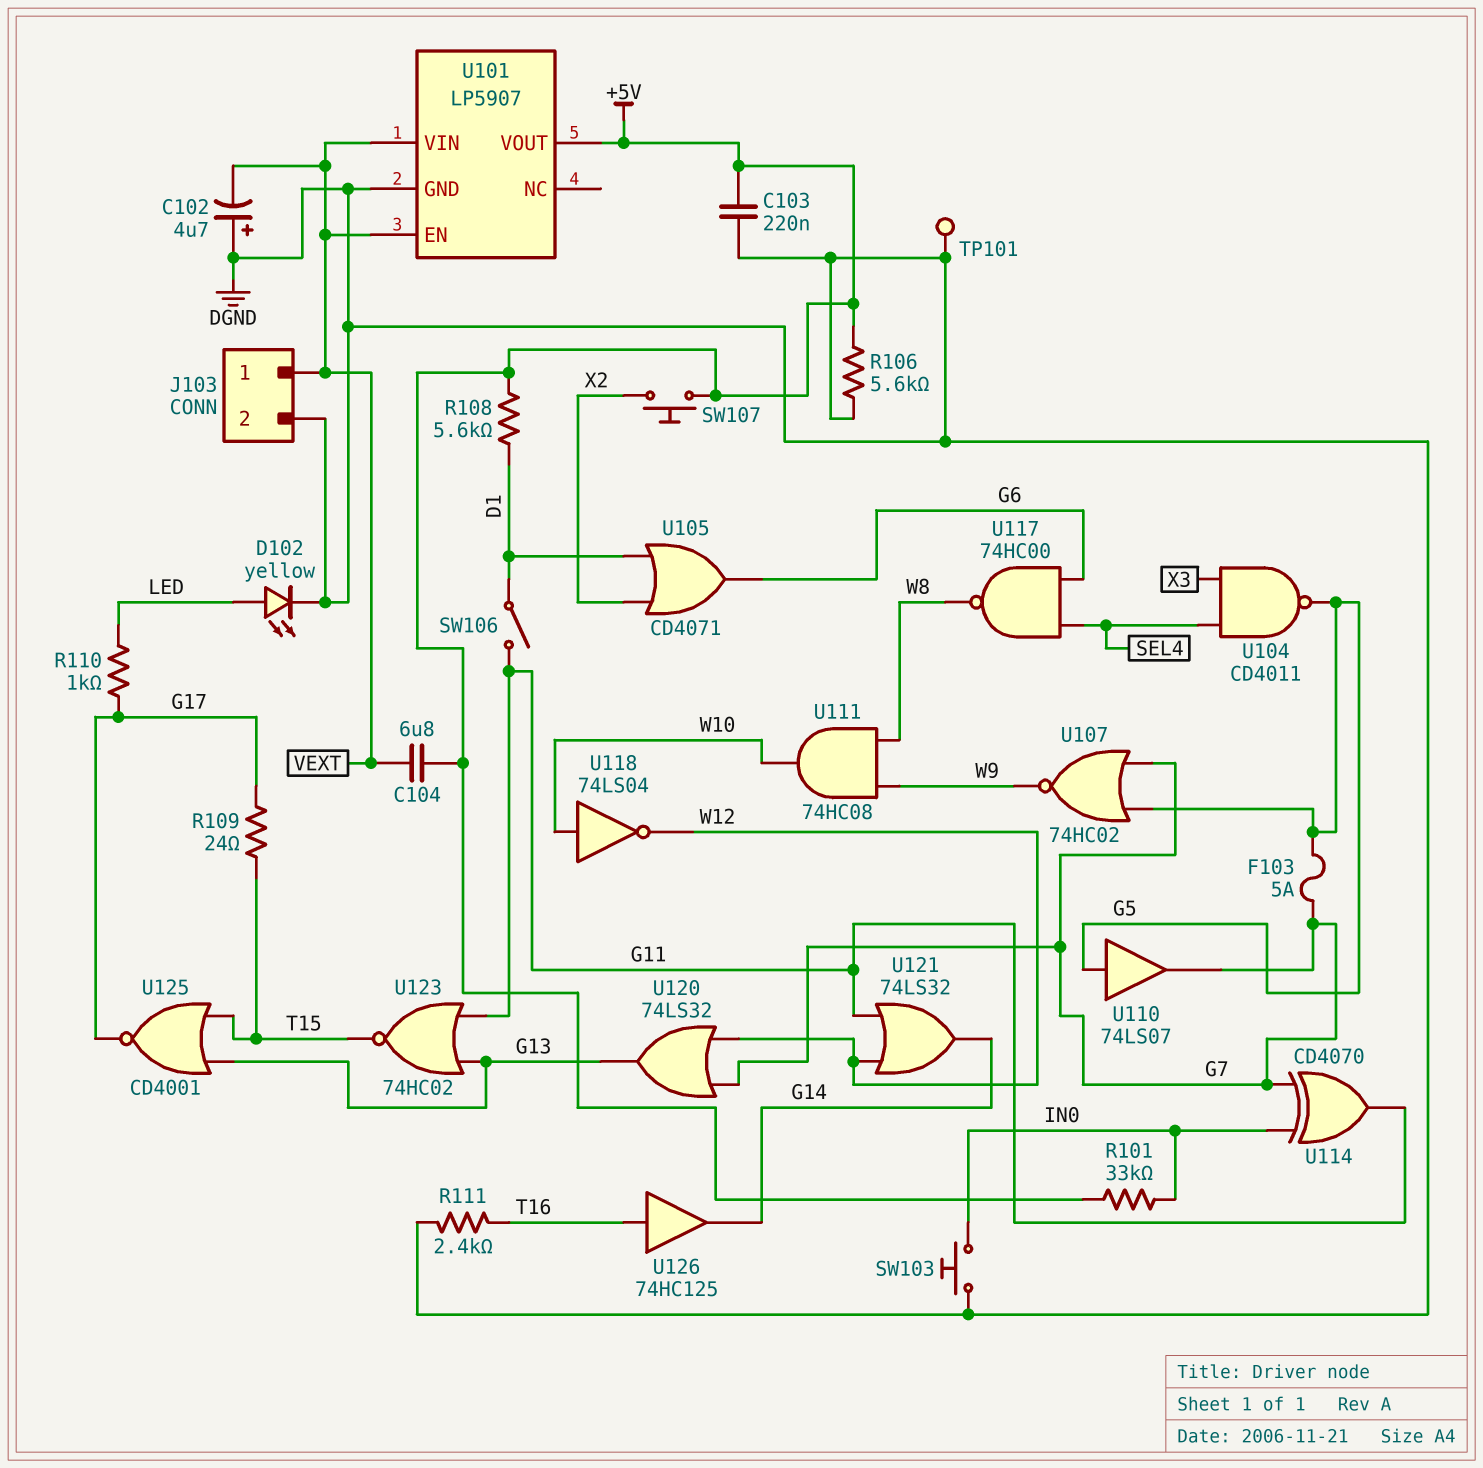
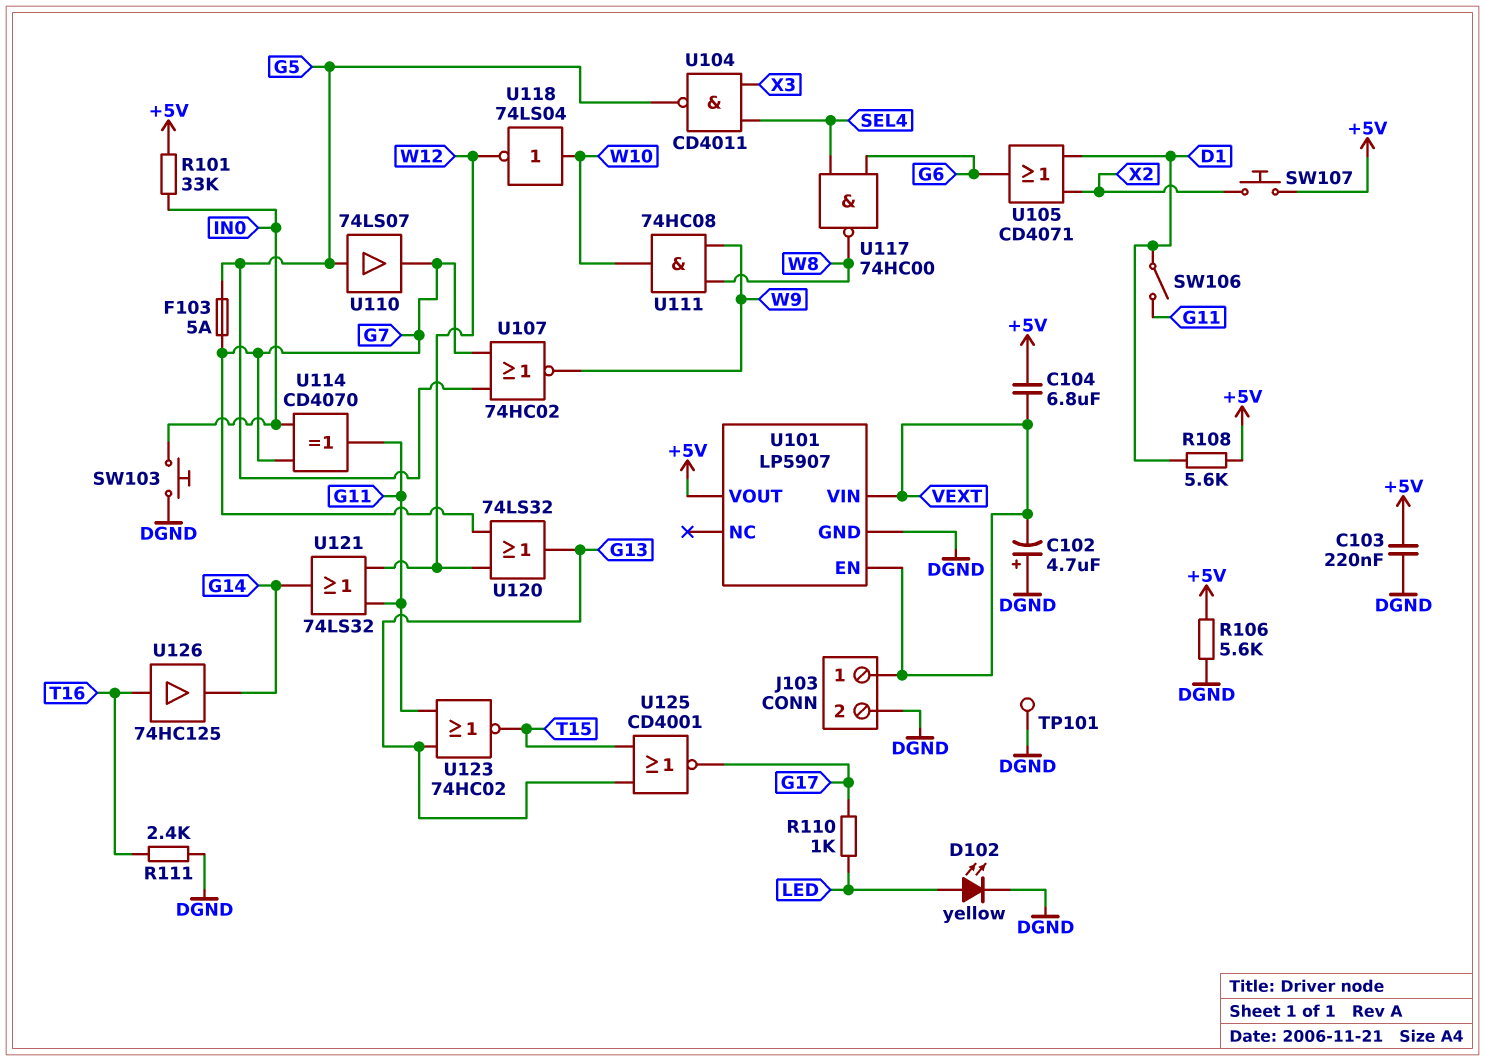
R109: 24 (G17, T15) -> none

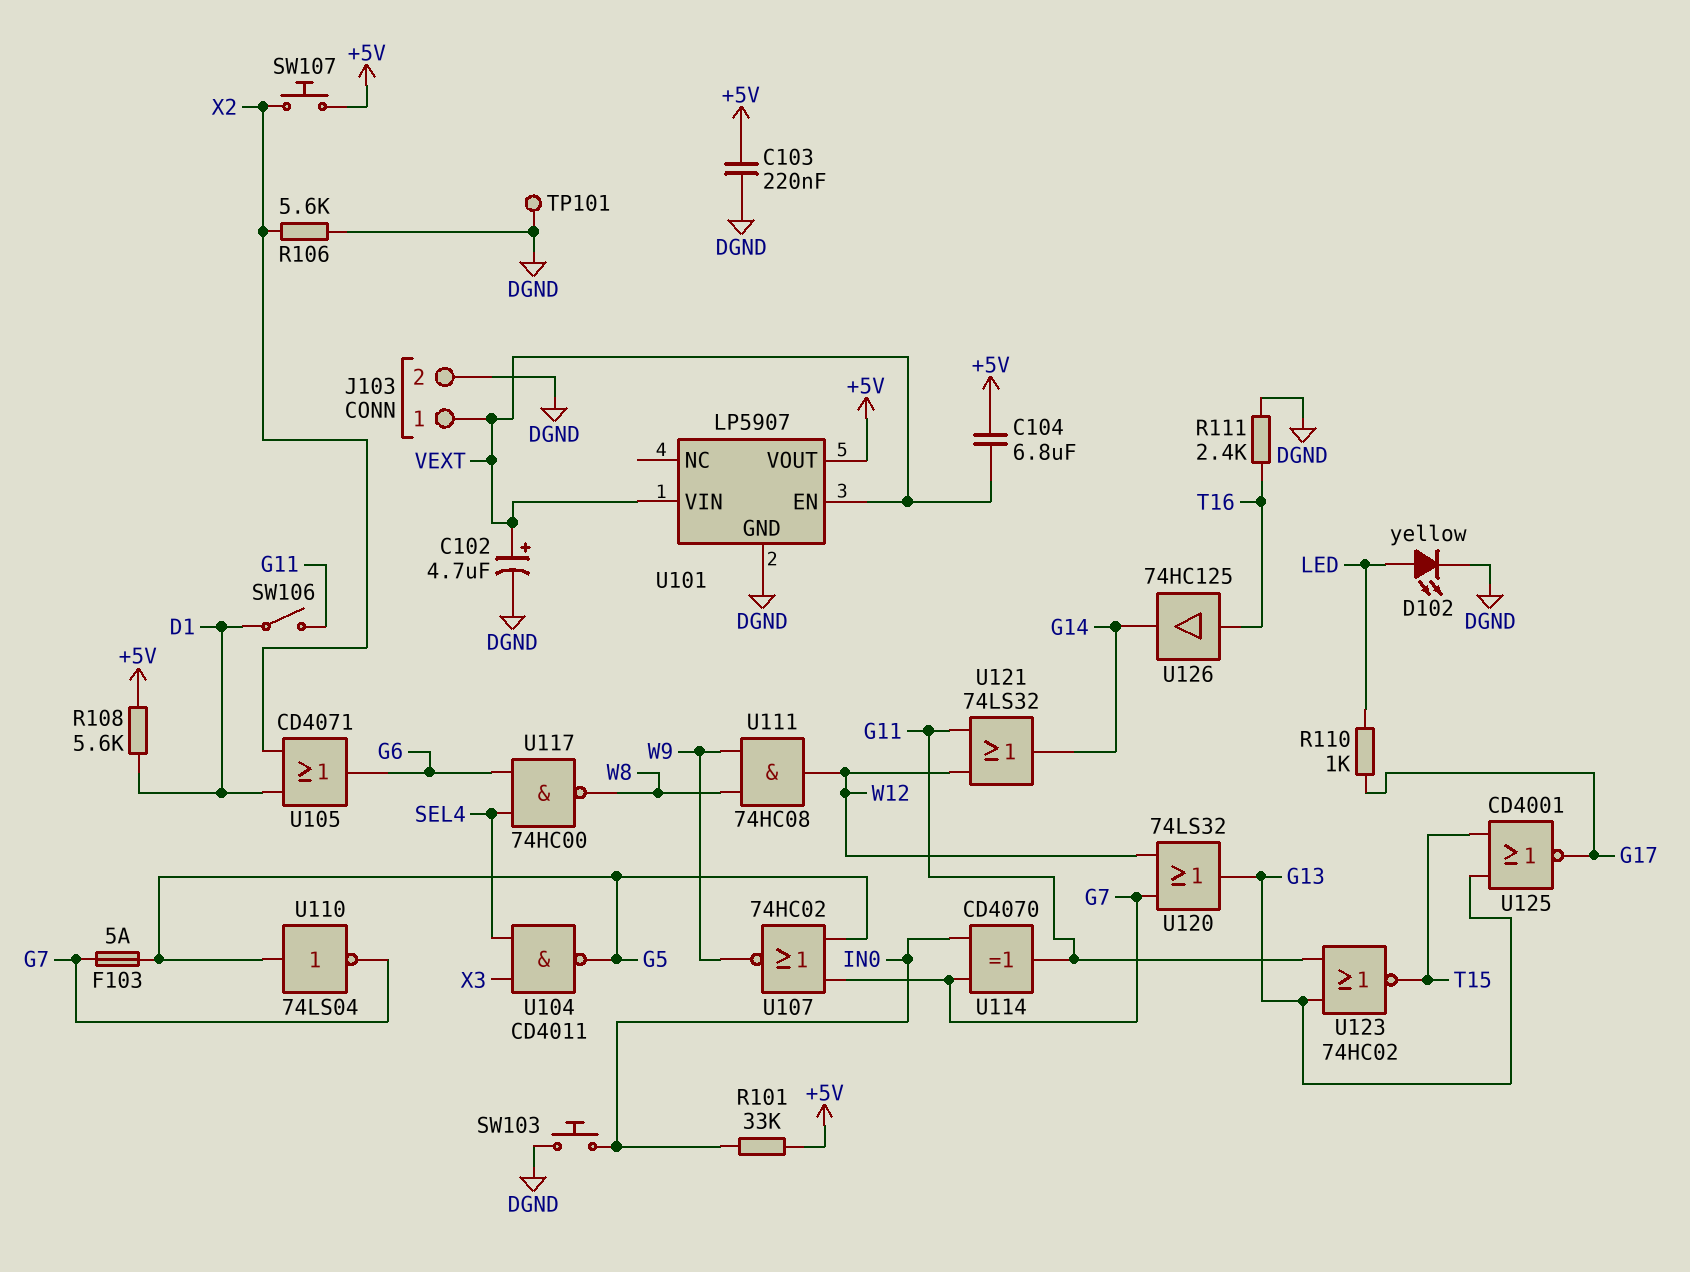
C102: 4.7uF (plus DGND, minus VEXT) -> 4.7uF (plus VEXT, minus DGND)
R106: 5.6k (+5V, DGND) -> 5.6k (DGND, X2)
U110: buffer 74LS07 (in G5, out G7) -> NOT 74LS04 (in G5, out G7)
U111: AND 74HC08 (in W8, in W9, out W10) -> AND 74HC08 (in W8, in W9, out W12)
U118: NOT 74LS04 (in W10, out W12) -> none

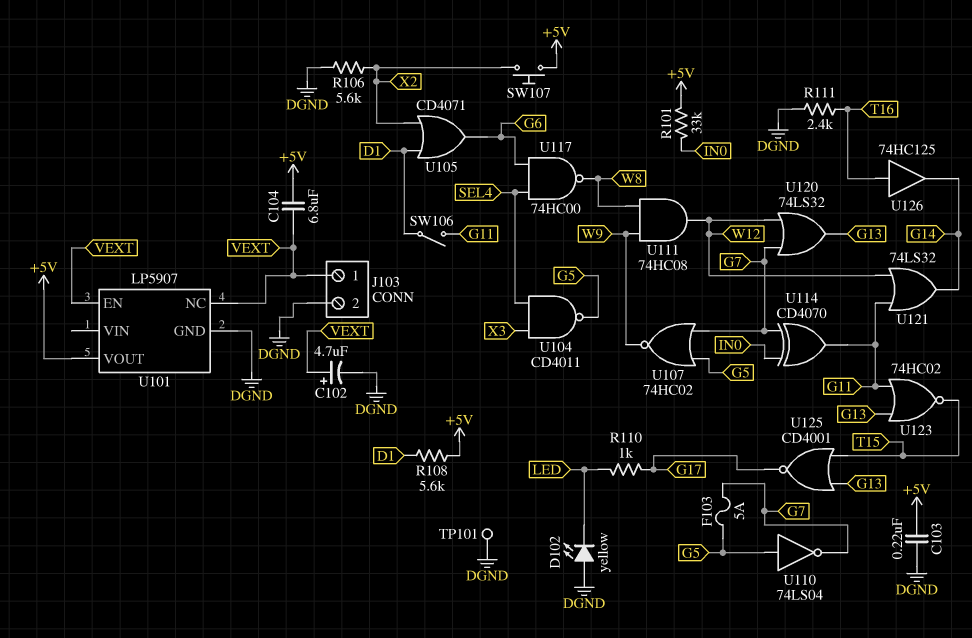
D102: LED yellow (A LED, K DGND) -> LED yellow (A DGND, K LED)
SW103: button (DGND, IN0) -> none
U101 pin NC: none -> VEXT
U101 pin VIN: VEXT -> none

